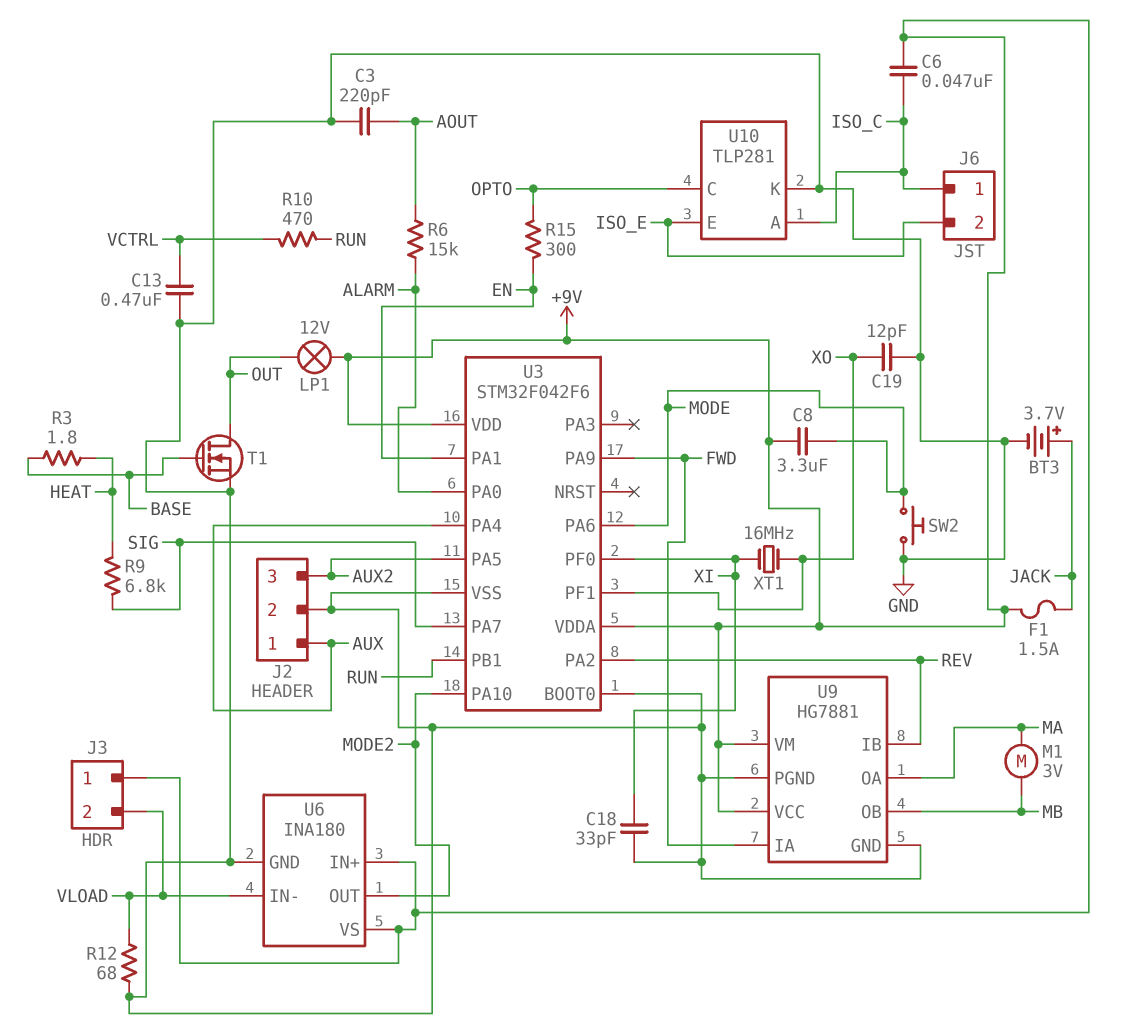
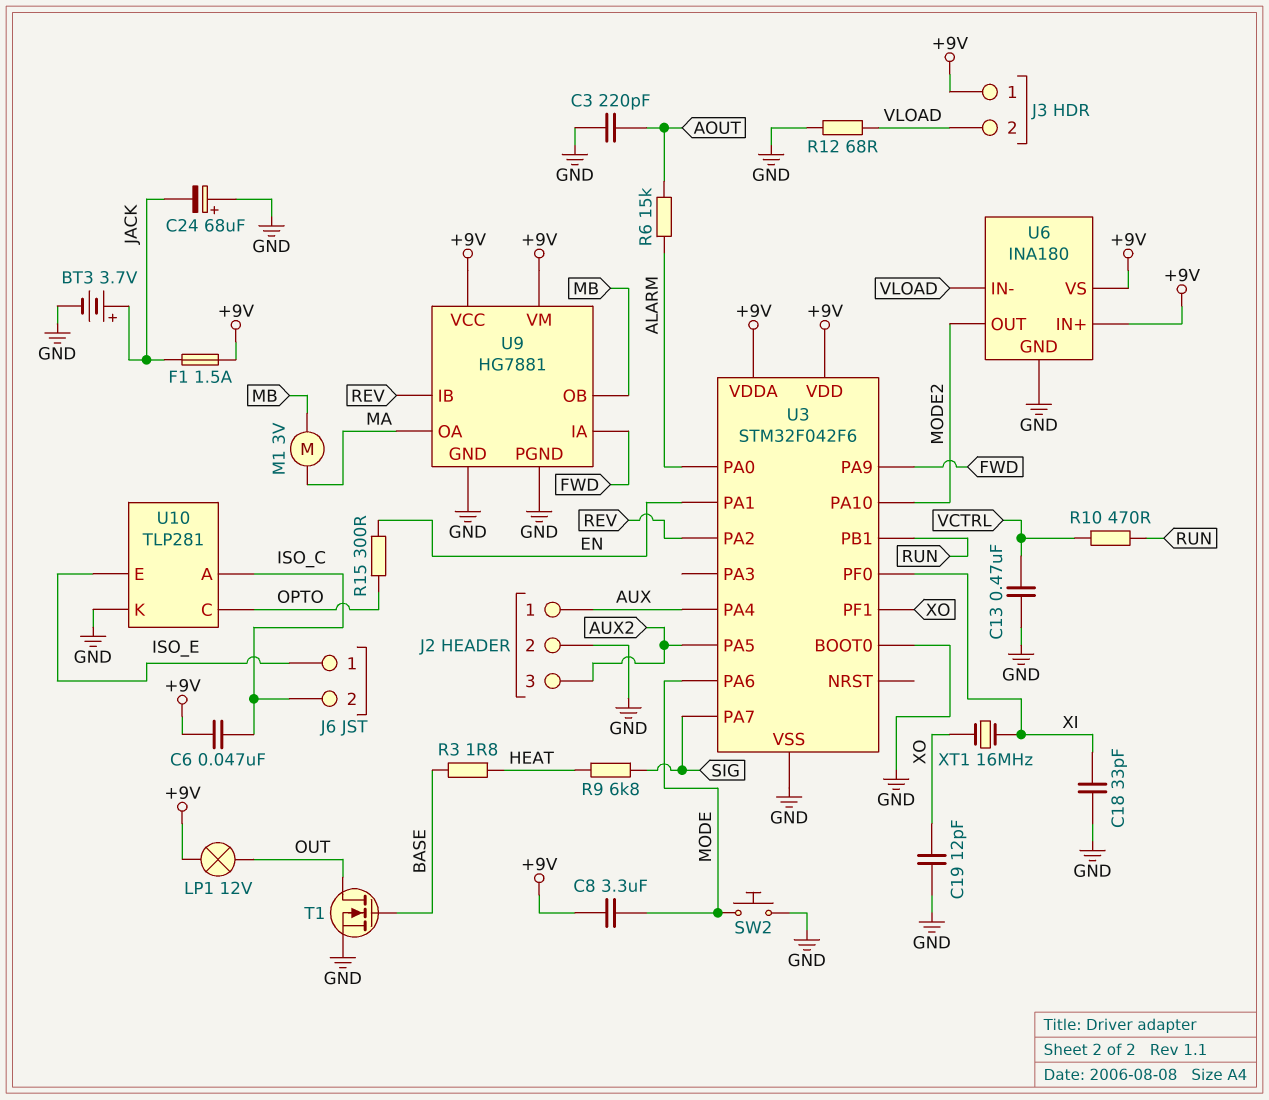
C24: none -> 68uF (plus GND, minus JACK)
J6 pin 1: ISO_C -> ISO_E
J6 pin 2: ISO_E -> ISO_C

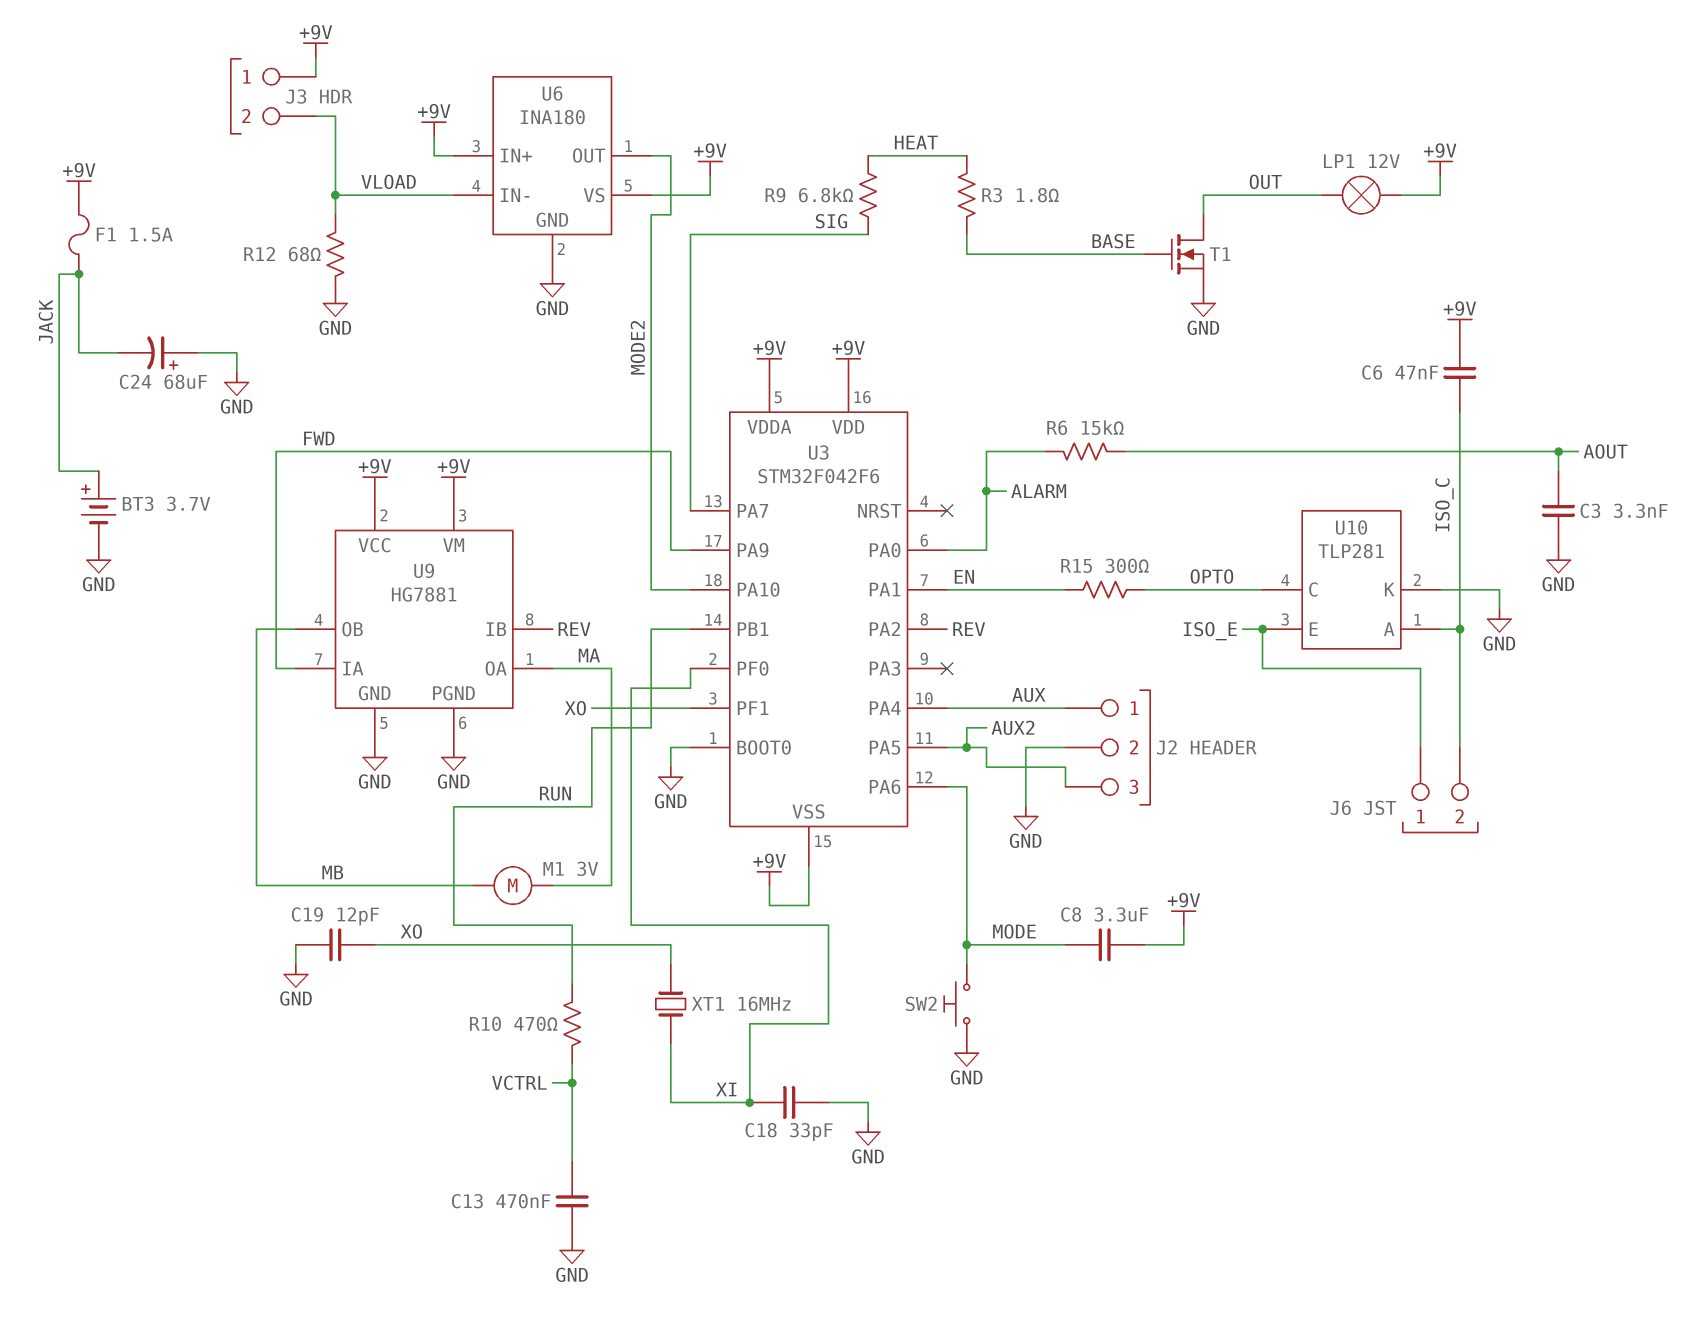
C3: 220pF (AOUT, GND) -> 3.3nF (AOUT, GND)
U3 pin VSS: GND -> +9V

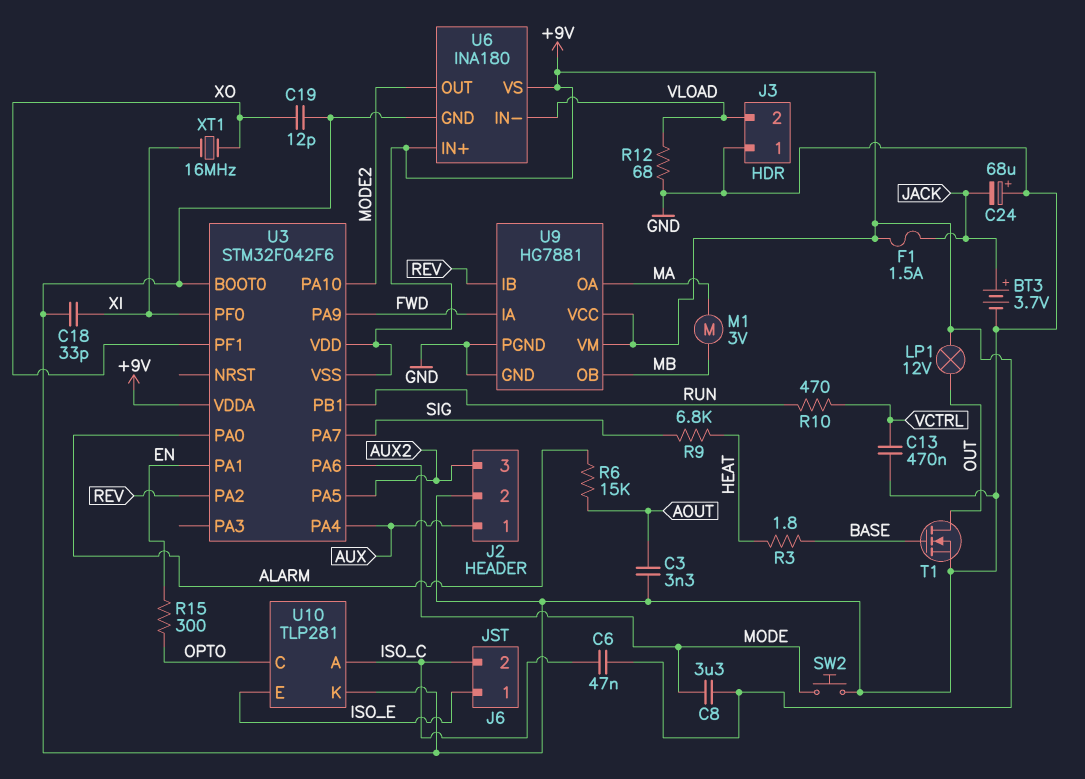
J3 pin 1: +9V -> GND

